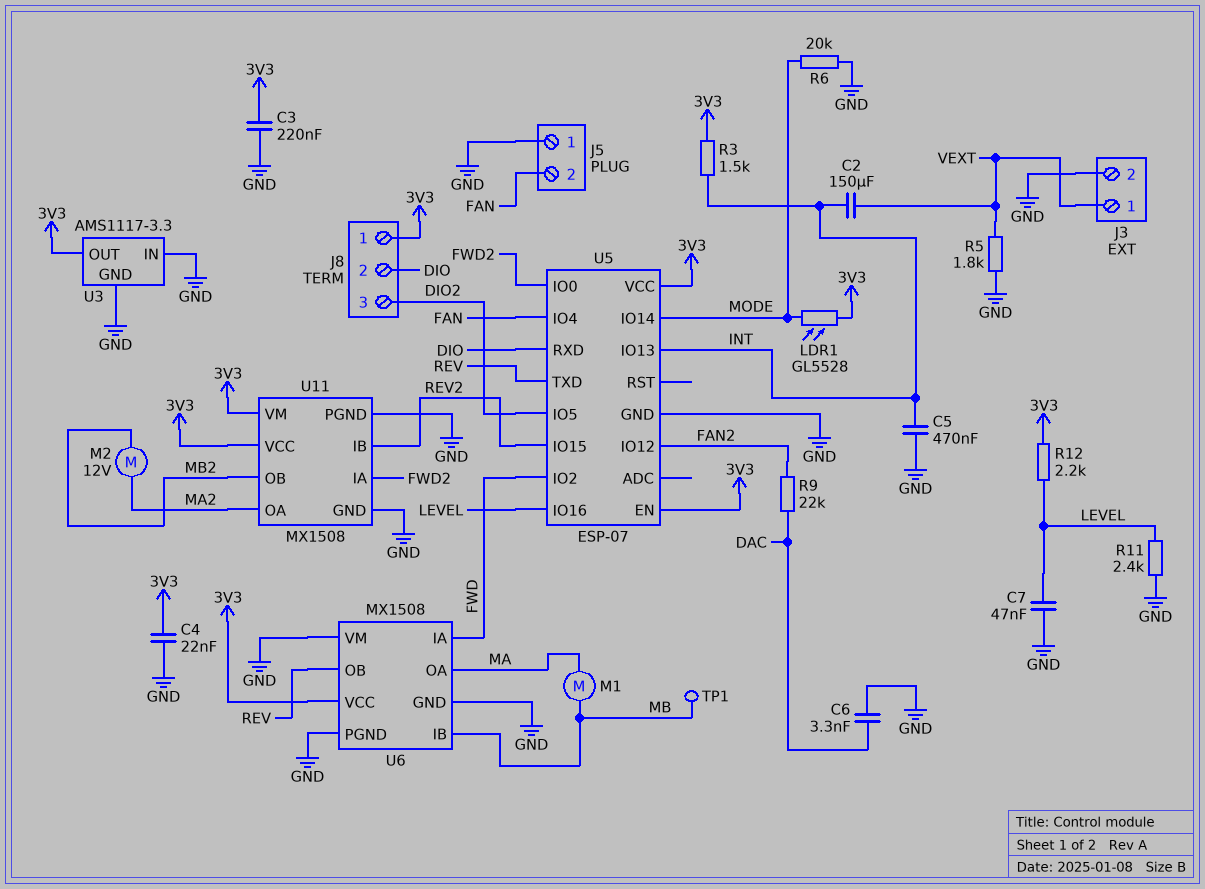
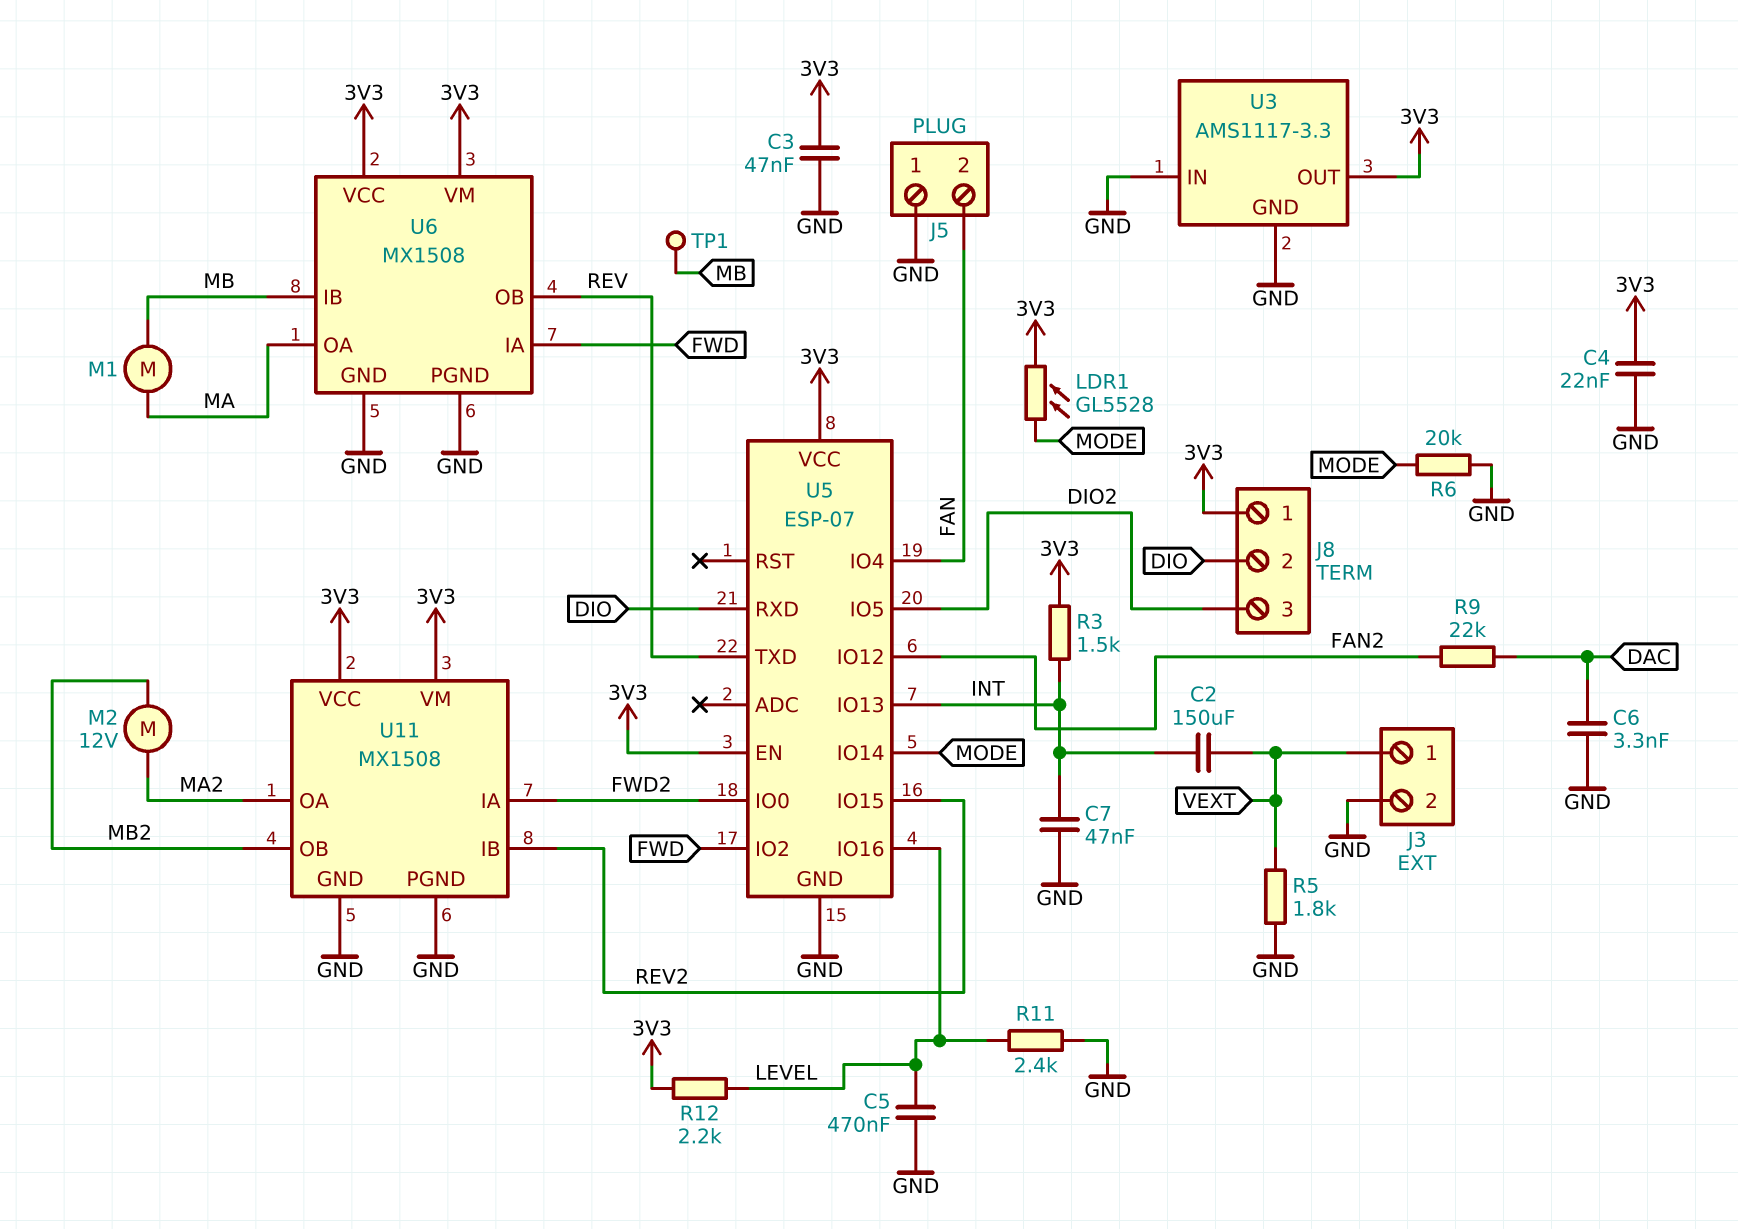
C3: 220nF (3V3, GND) -> 47nF (3V3, GND)
C5: 470nF (GND, INT) -> 470nF (GND, LEVEL)
C7: 47nF (GND, LEVEL) -> 47nF (GND, INT)
U6 pin VM: GND -> 3V3

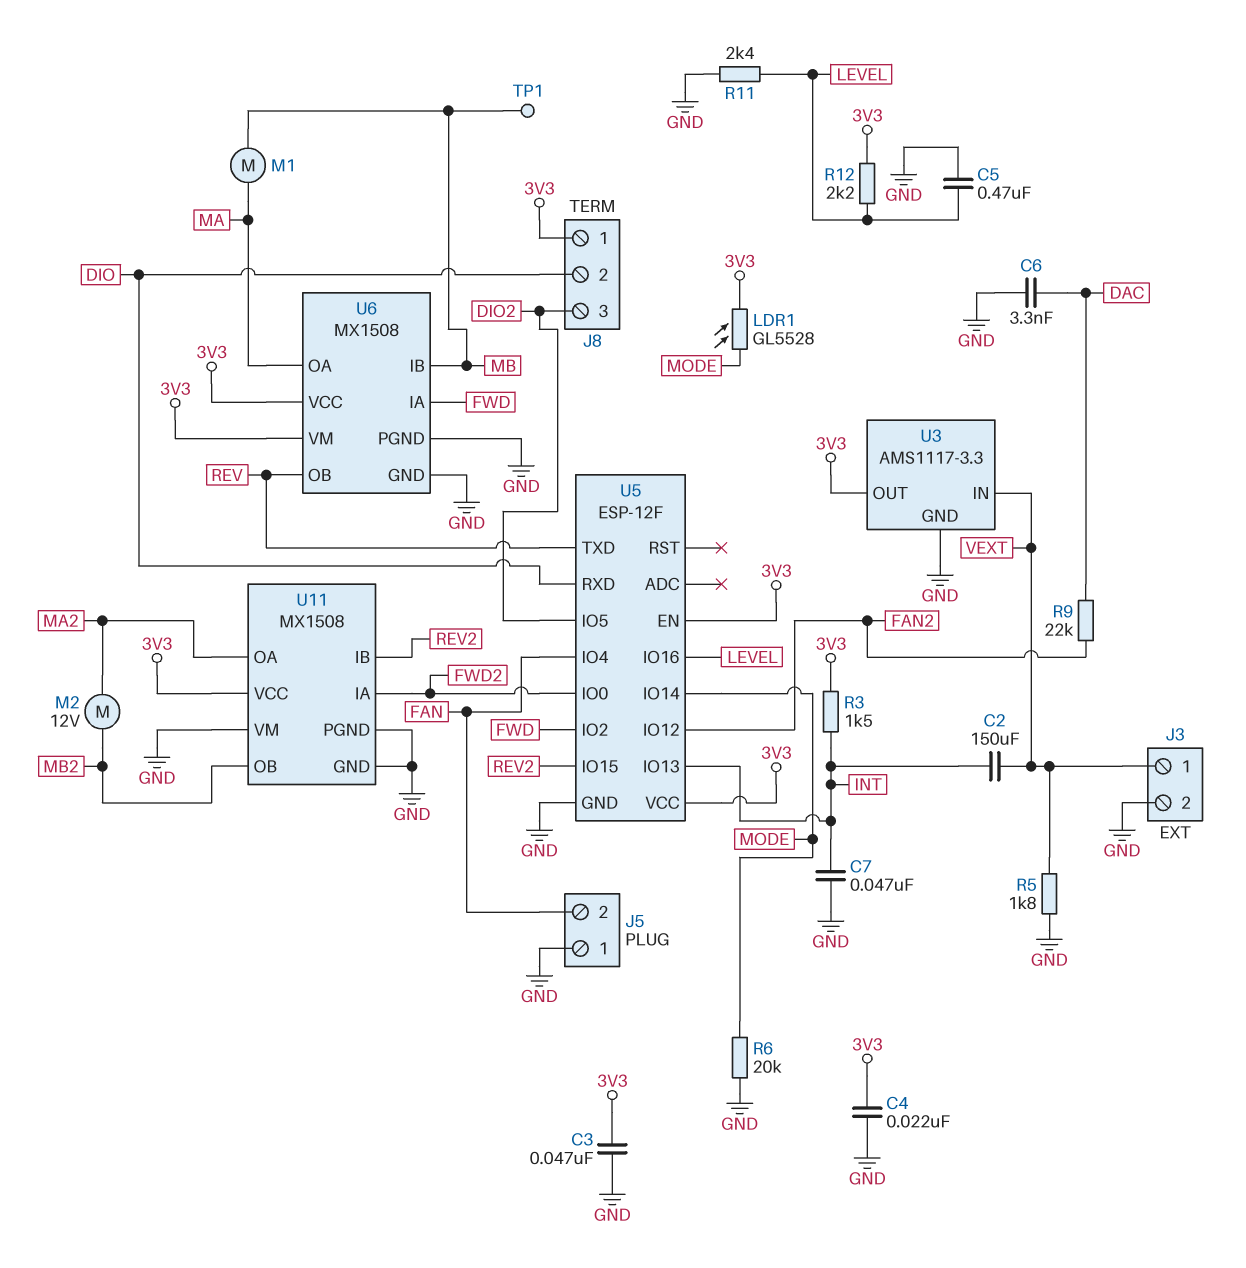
U3 pin IN: GND -> VEXT
U5: ESP-07 -> ESP-12F
U11 pin VM: 3V3 -> GND

